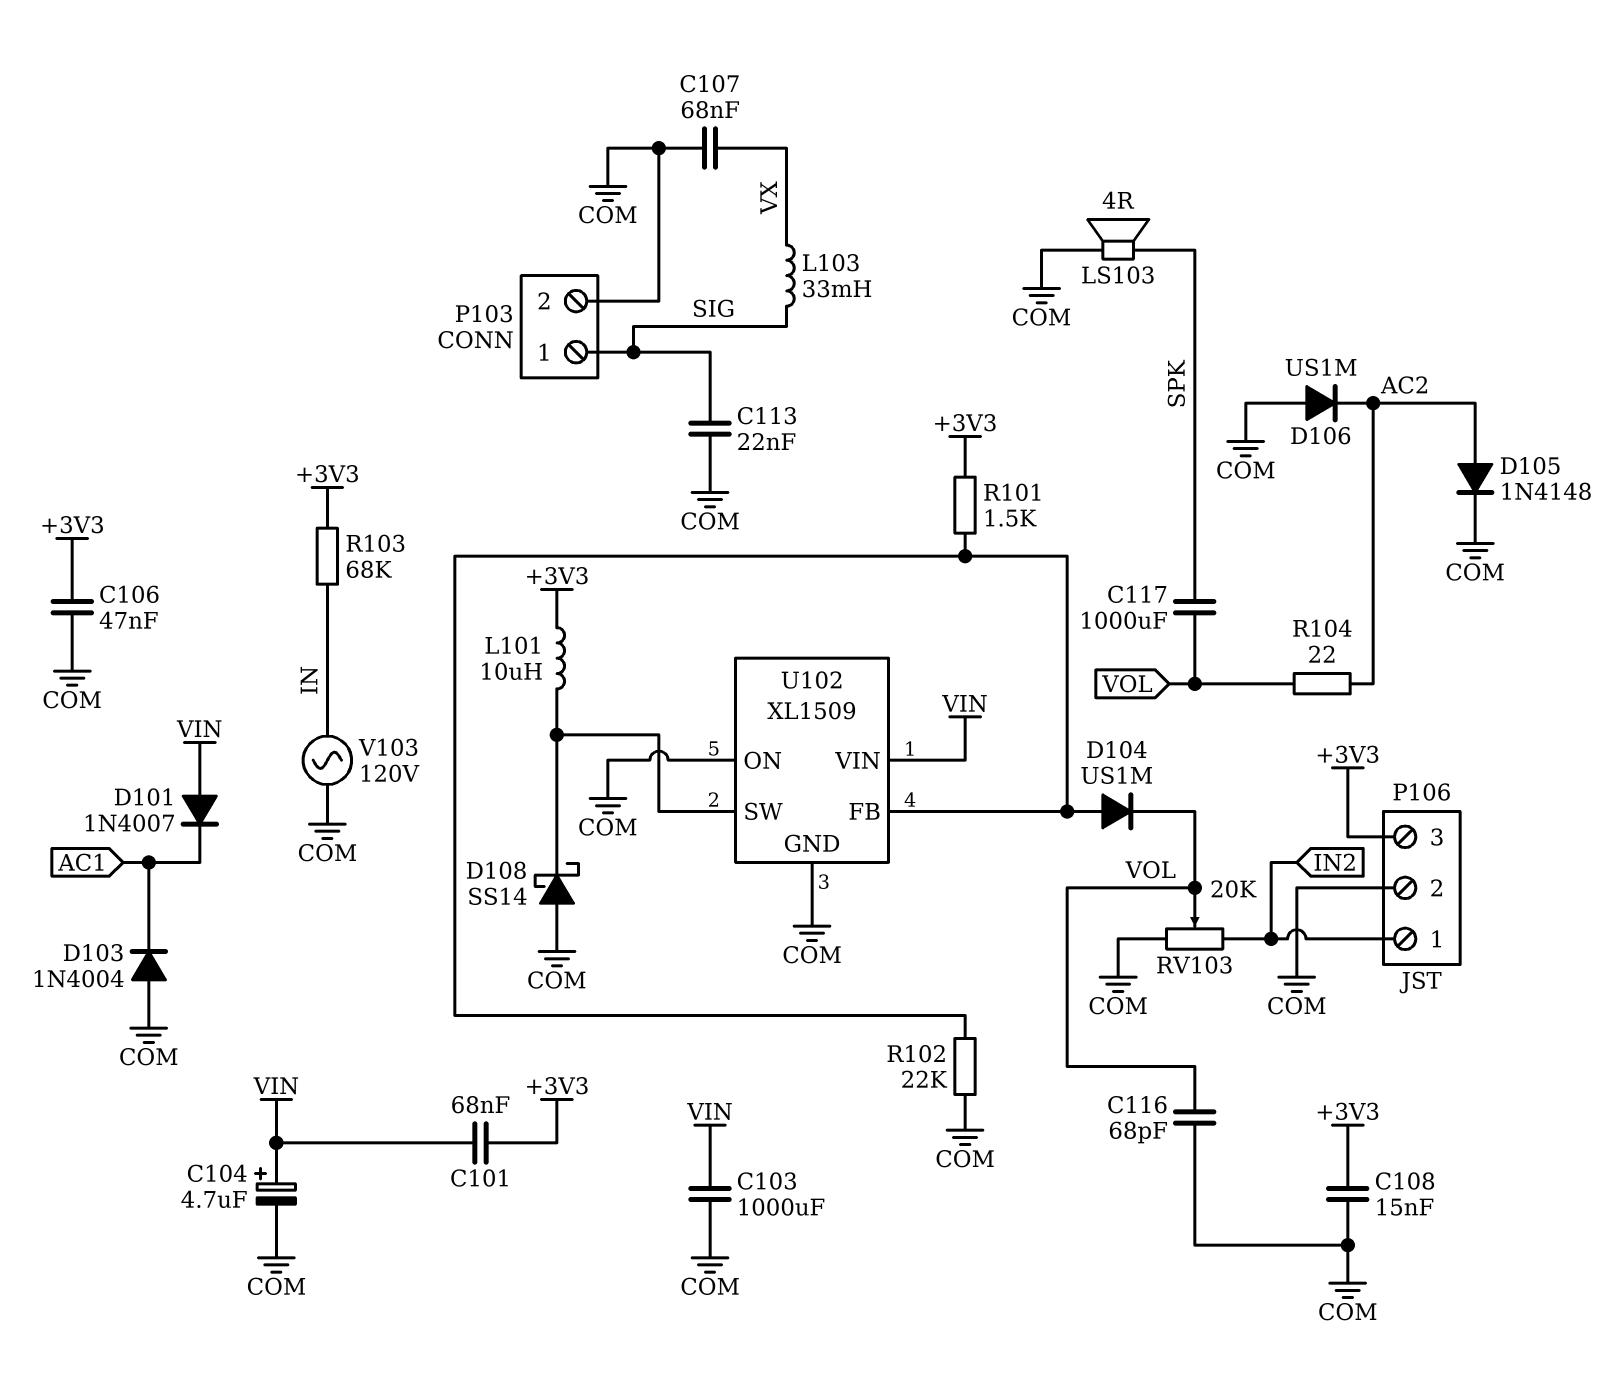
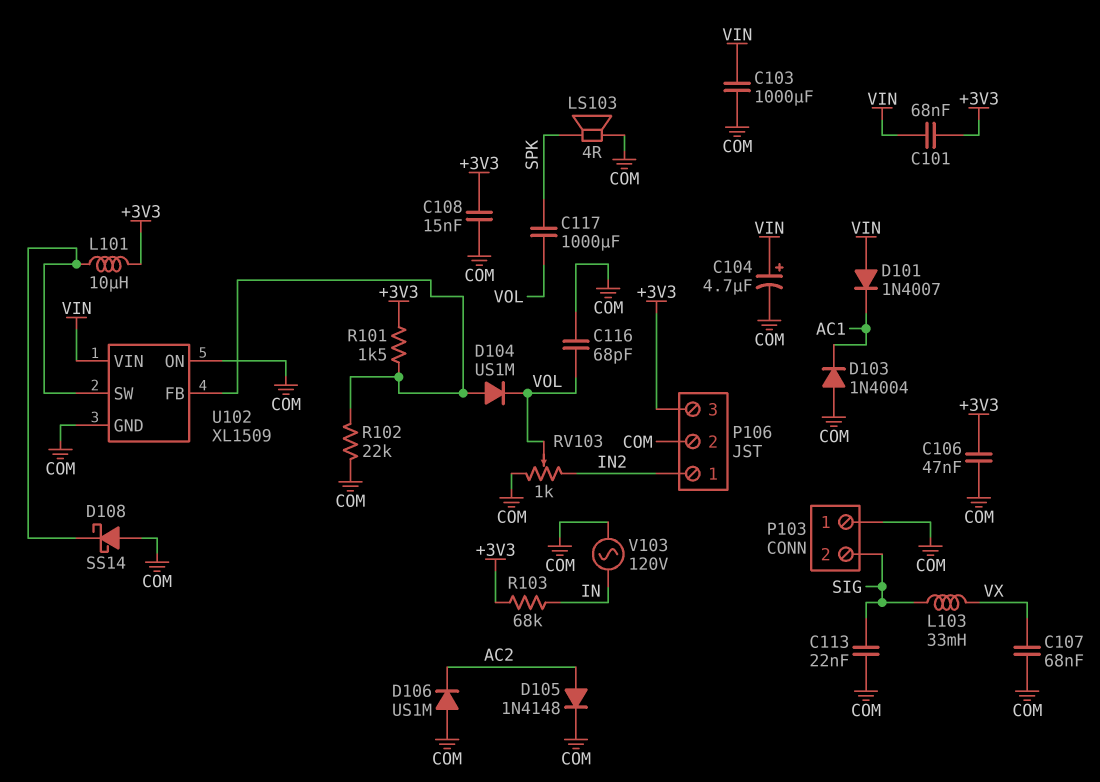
P103 pin 1: SIG -> COM
P103 pin 2: COM -> SIG
R104: 22 (AC2, VOL) -> none
RV103: 20k (COM, IN2, wiper VOL) -> 1k (COM, IN2, wiper VOL)

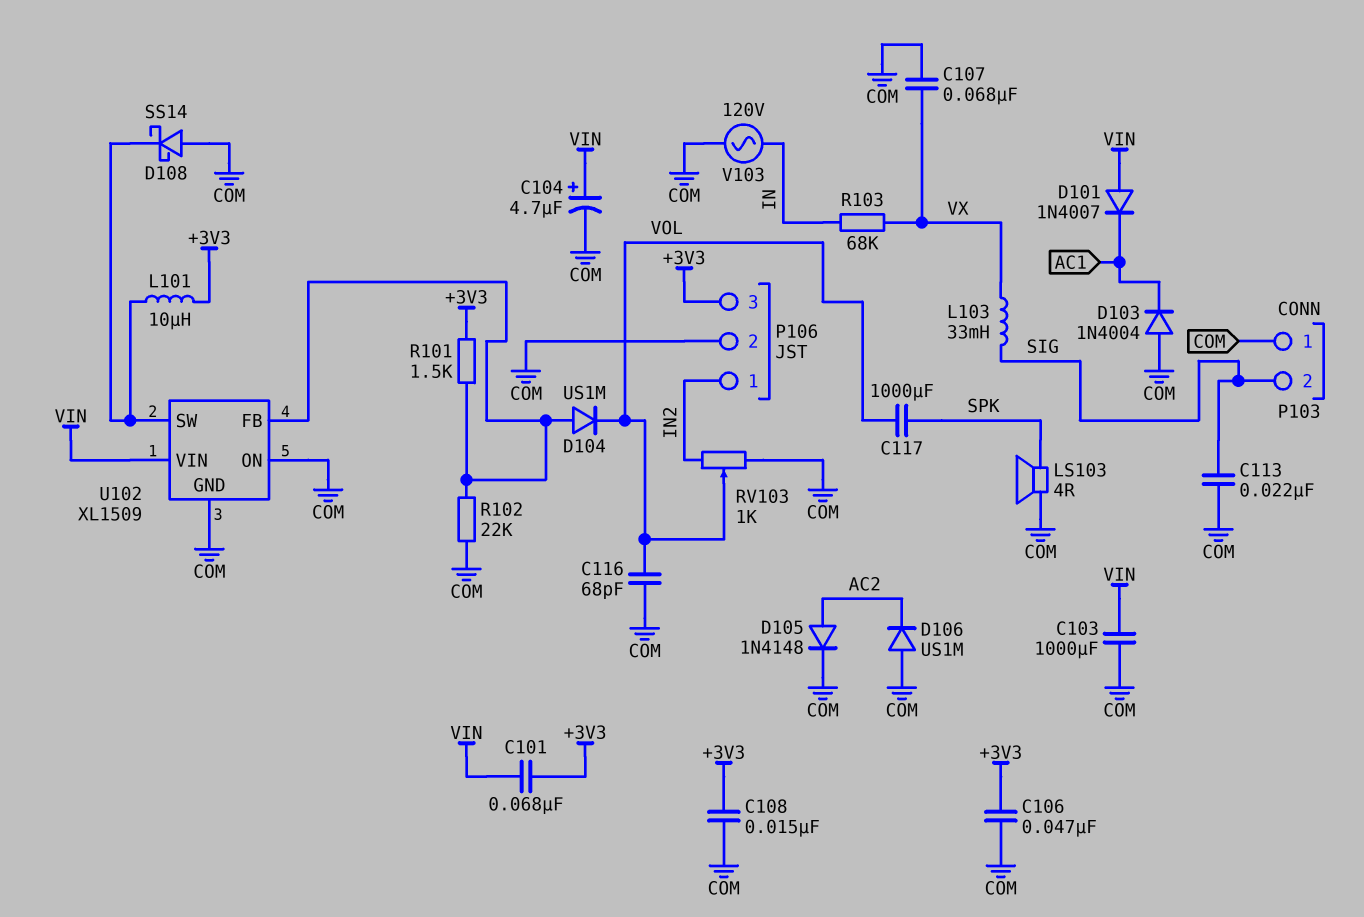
R103: 68k (+3V3, IN) -> 68k (IN, VX)

